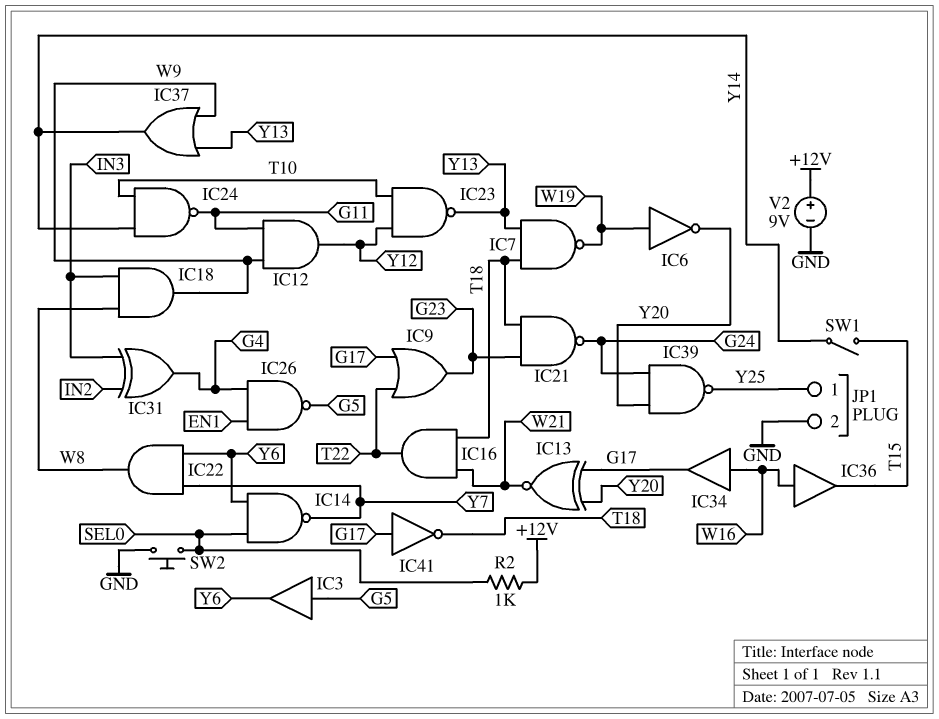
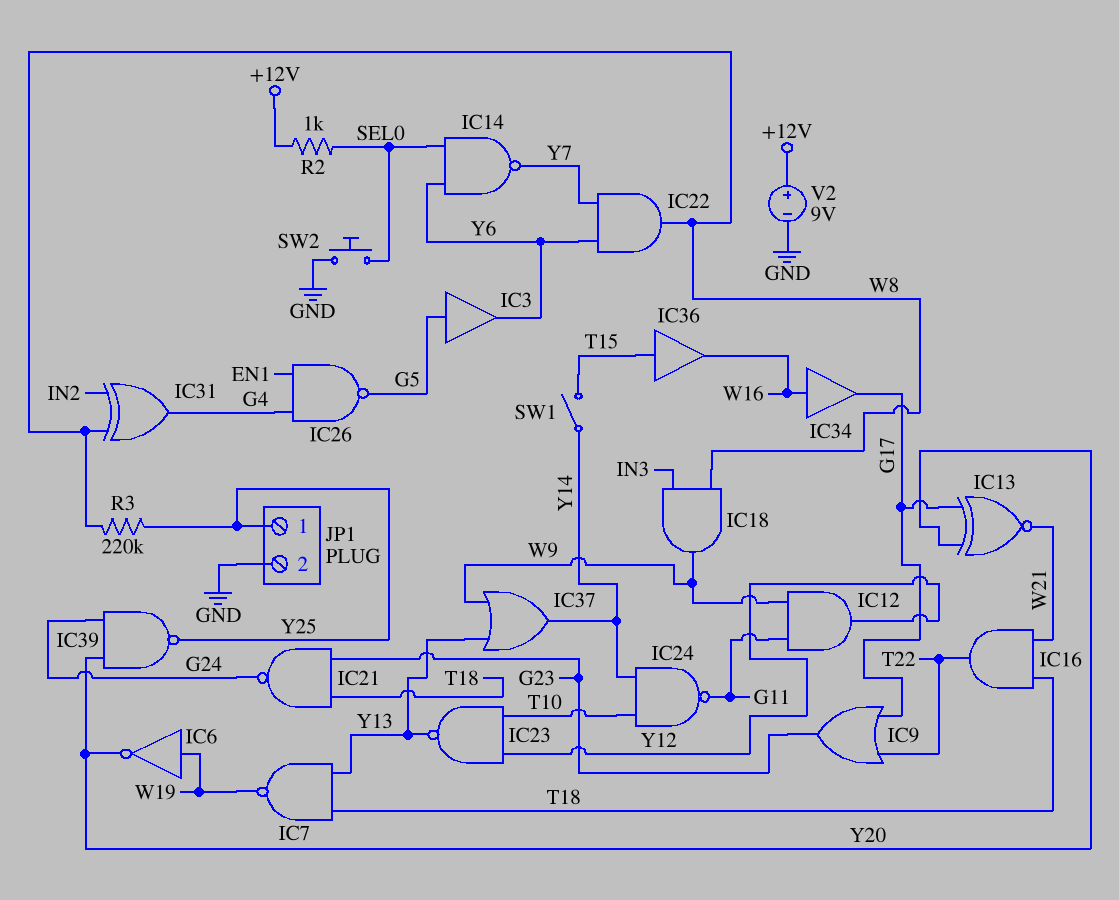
IC31: XOR (in IN2, in IN3, out G4) -> XOR (in IN2, in W8, out G4)
IC36: buffer (in W16, out T15) -> buffer (in T15, out W16)
IC41: NOT (in G17, out T18) -> none
R3: none -> 220k (W8, Y25)

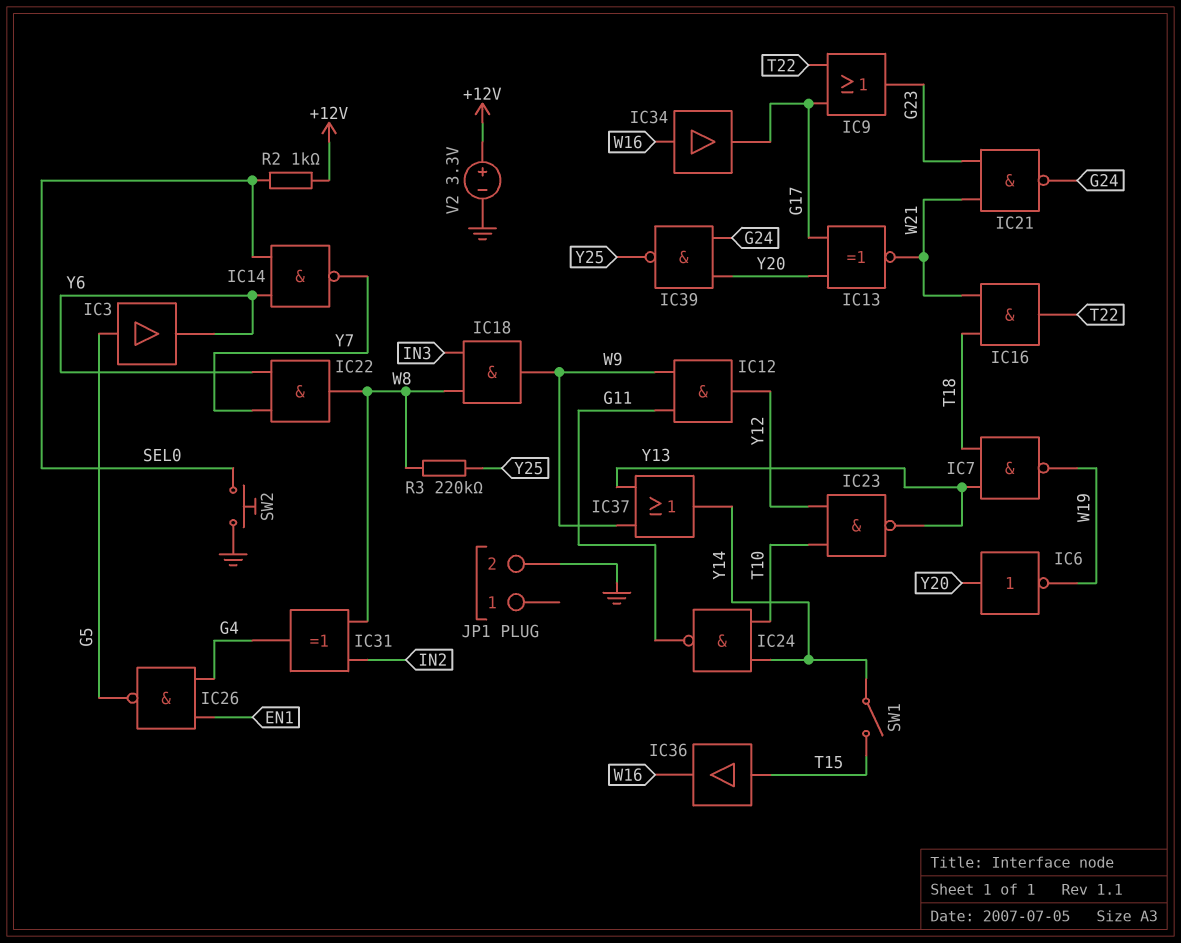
IC6: NOT (in W19, out Y20) -> NOT (in Y20, out W19)
IC21: NAND (in G23, in T18, out G24) -> NAND (in G23, in W21, out G24)
JP1 pin 1: Y25 -> none
V2: 9V (plus +12V, minus GND) -> 3.3V (plus +12V, minus GND)

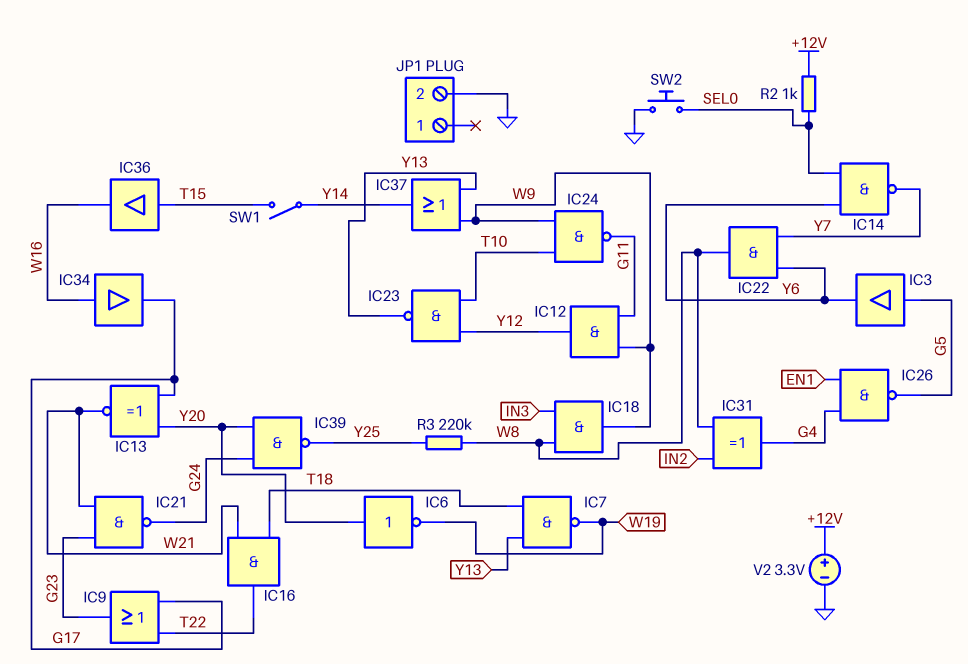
IC24: NAND (in T10, in Y14, out G11) -> NAND (in T10, in W9, out G11)

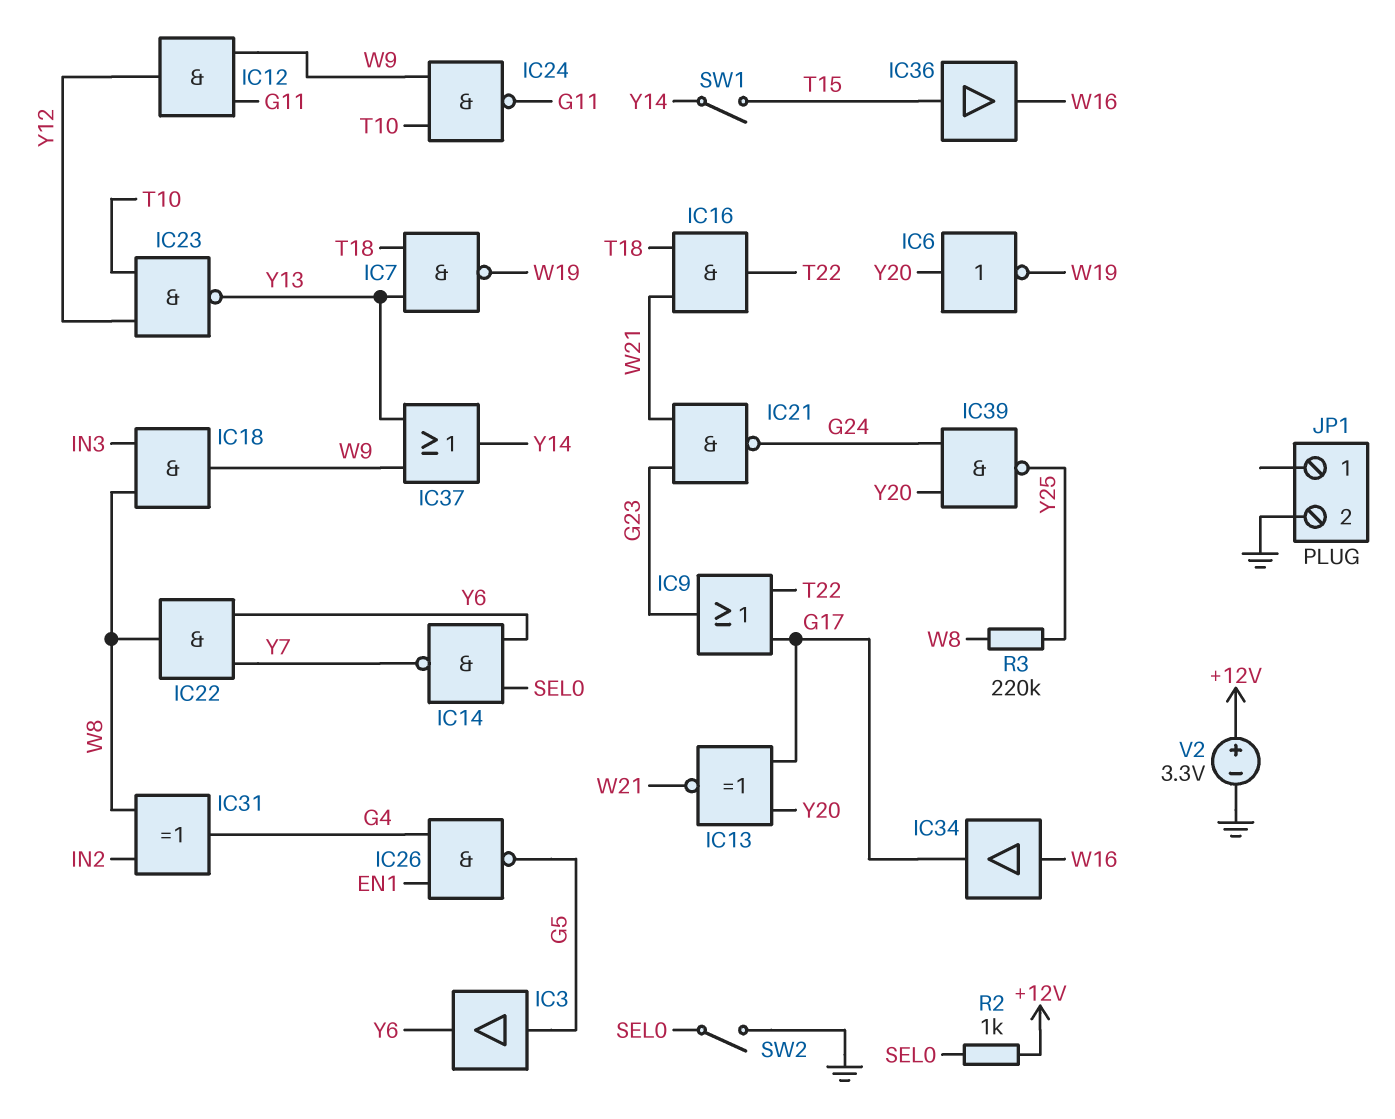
SW2: button (GND, SEL0) -> switch (GND, SEL0)

